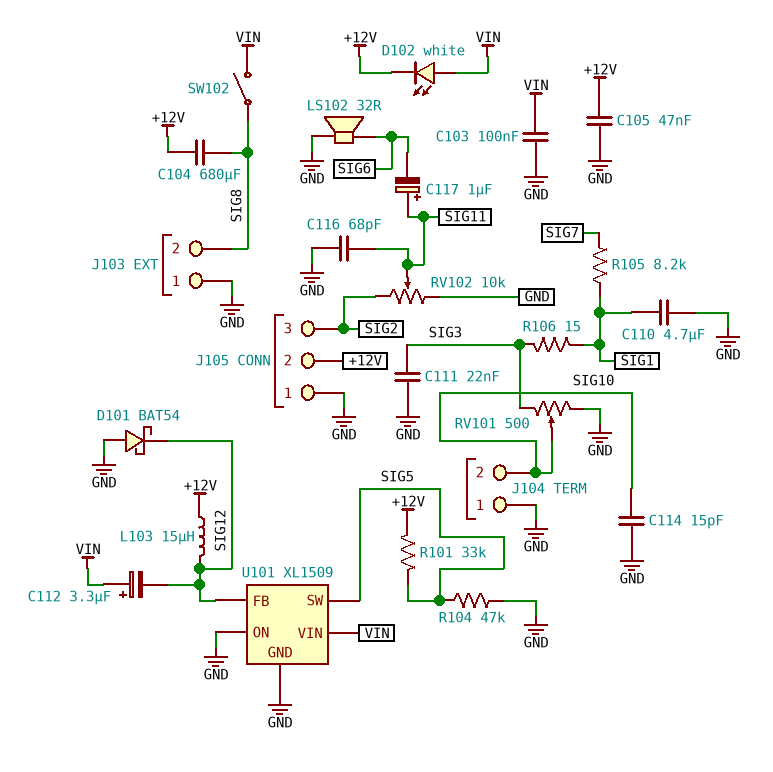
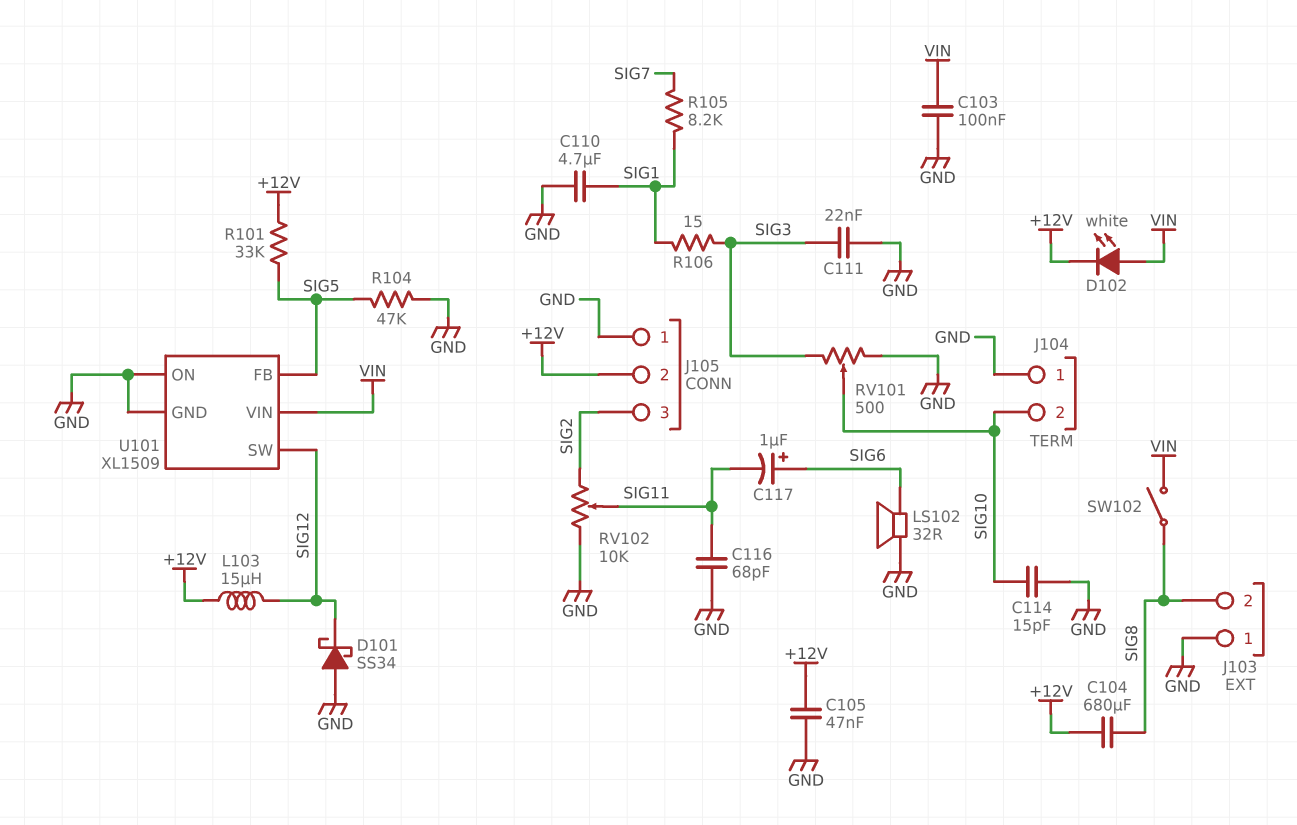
C112: 3.3uF (plus VIN, minus SIG12) -> none
C117: 1uF (plus SIG11, minus SIG6) -> 1uF (plus SIG6, minus SIG11)
D101: schottky BAT54 (A GND, K SIG12) -> schottky SS34 (A GND, K SIG12)
U101 pin FB: SIG12 -> SIG5
U101 pin SW: SIG5 -> SIG12

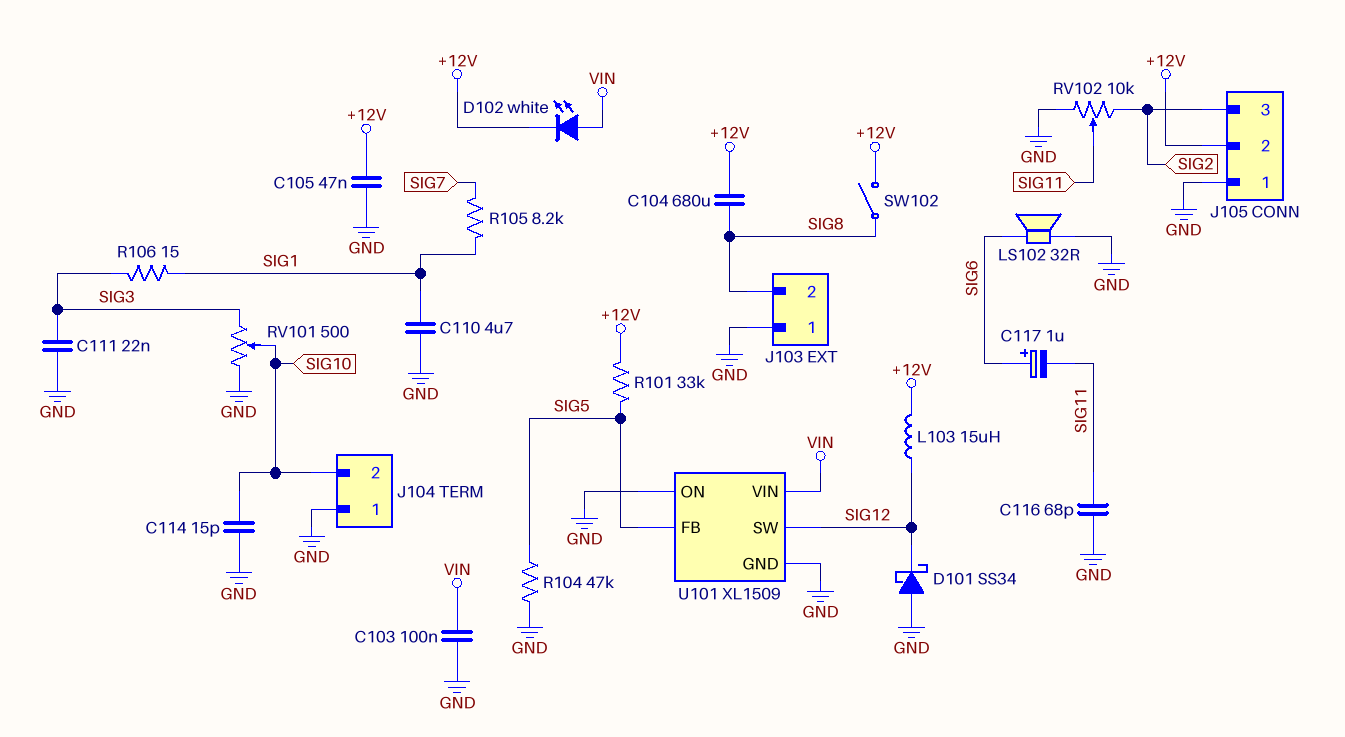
SW102: switch (SIG8, VIN) -> switch (+12V, SIG8)

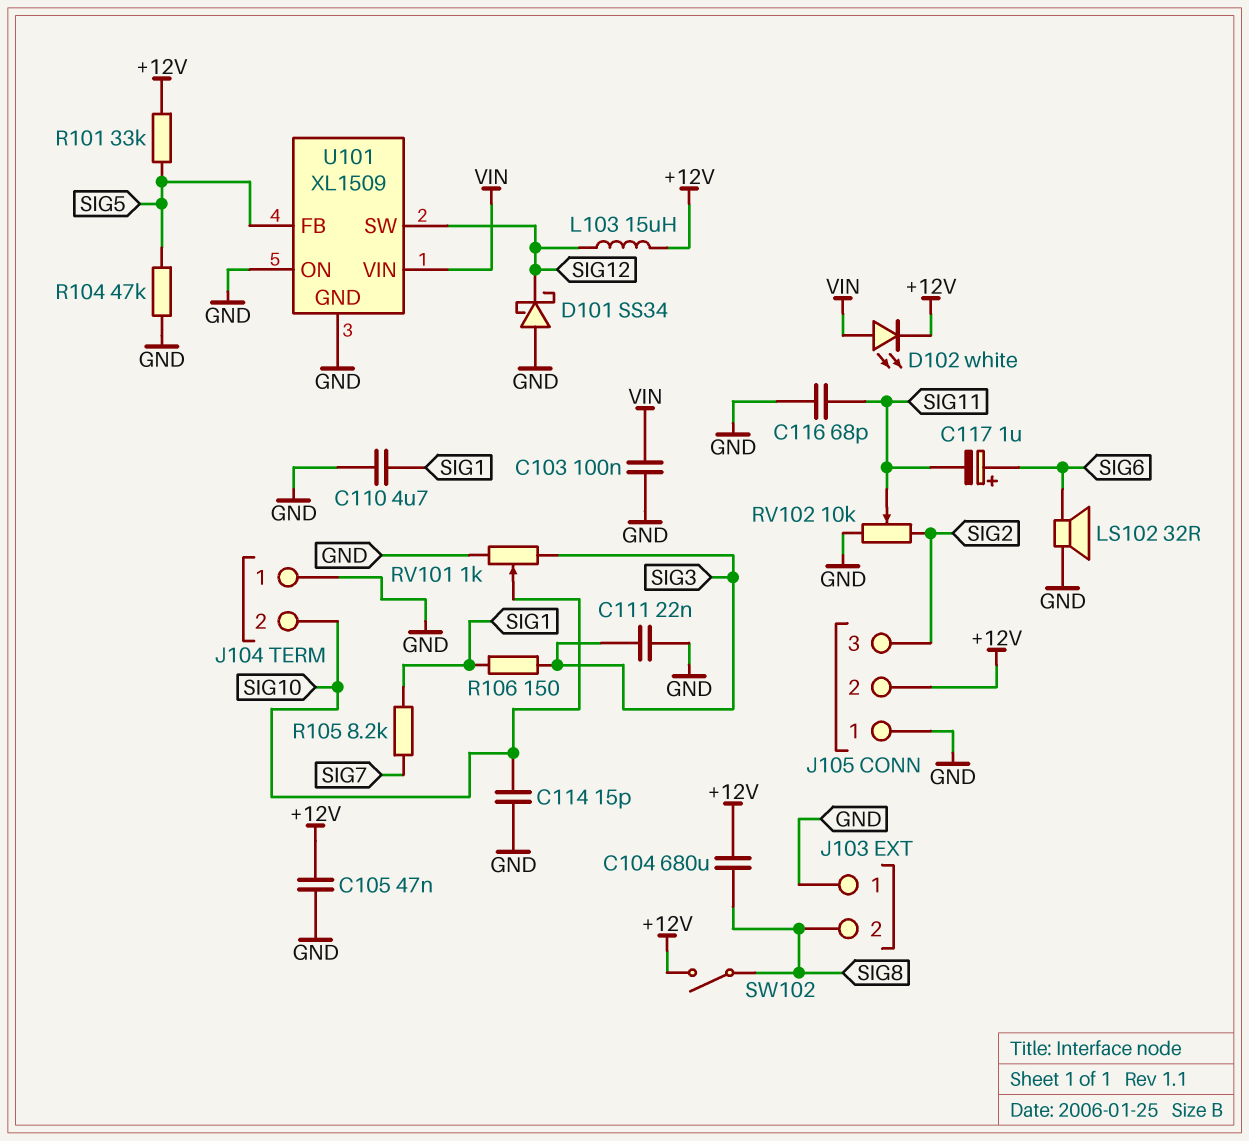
R106: 15 (SIG1, SIG3) -> 150 (SIG1, SIG3)
RV101: 500 (GND, SIG3, wiper SIG10) -> 1k (GND, SIG3, wiper SIG10)

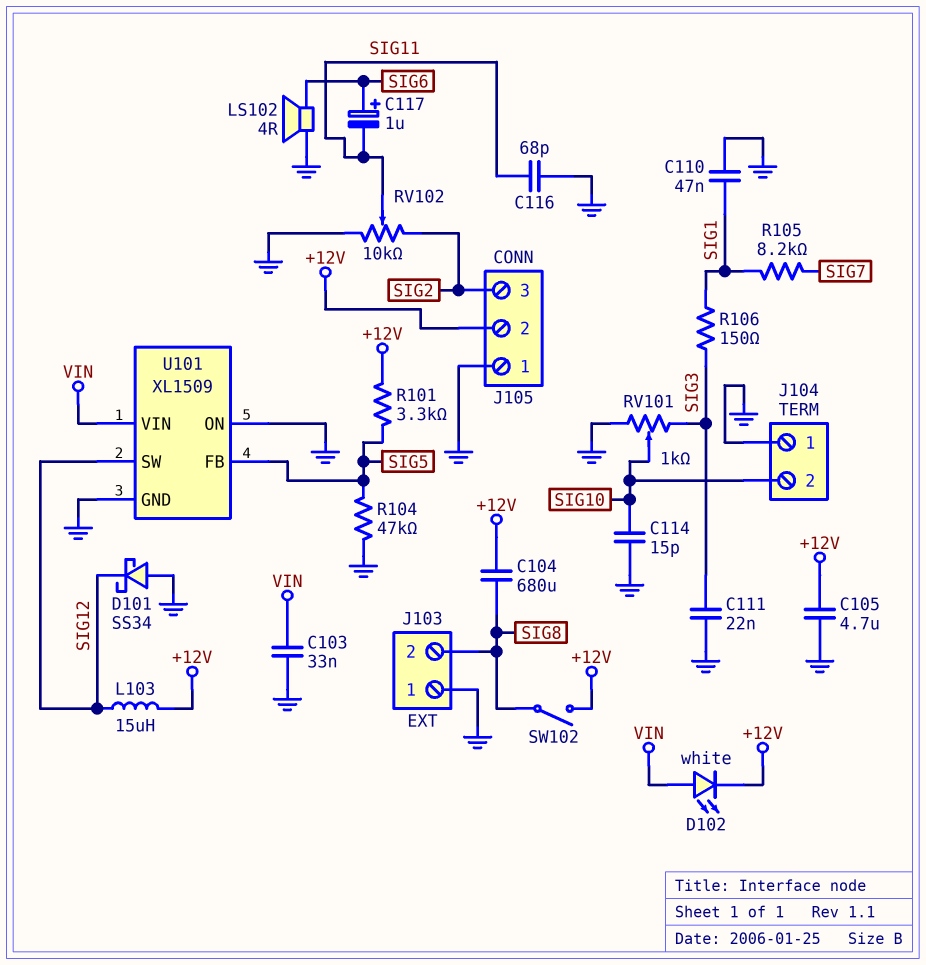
C103: 100nF (GND, VIN) -> 33nF (GND, VIN)
C105: 47nF (+12V, GND) -> 4.7uF (+12V, GND)
C110: 4.7uF (GND, SIG1) -> 47nF (GND, SIG1)
LS102: speaker 32R (GND, SIG6) -> speaker 4R (GND, SIG6)
R101: 33k (+12V, SIG5) -> 3.3k (+12V, SIG5)

